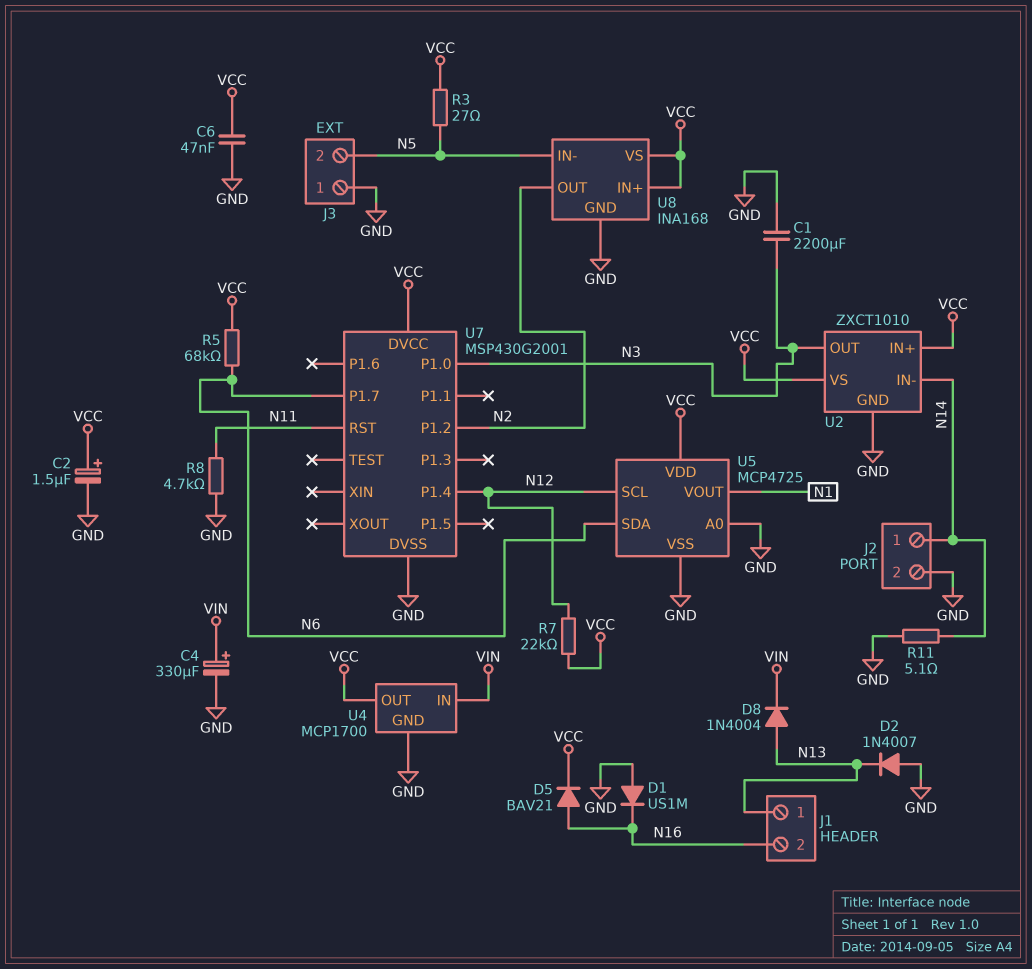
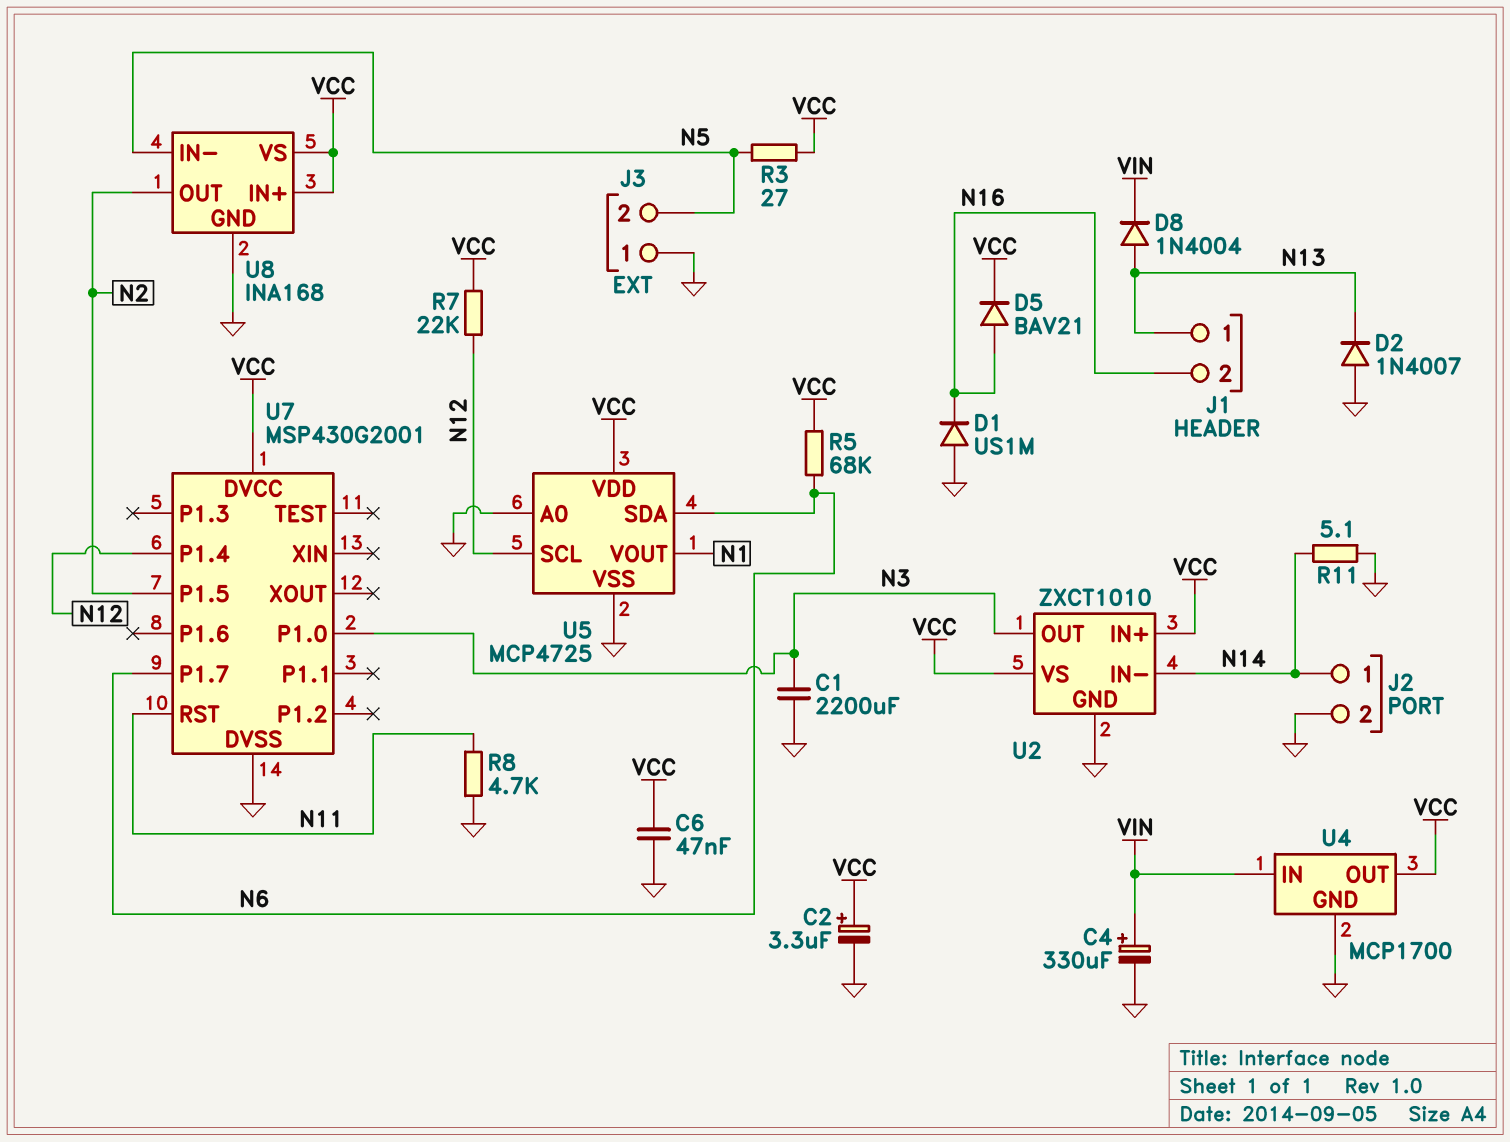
C2: 1.5uF (plus VCC, minus GND) -> 3.3uF (plus VCC, minus GND)
U7 pin P1.2: N2 -> none
U7 pin P1.5: none -> N2

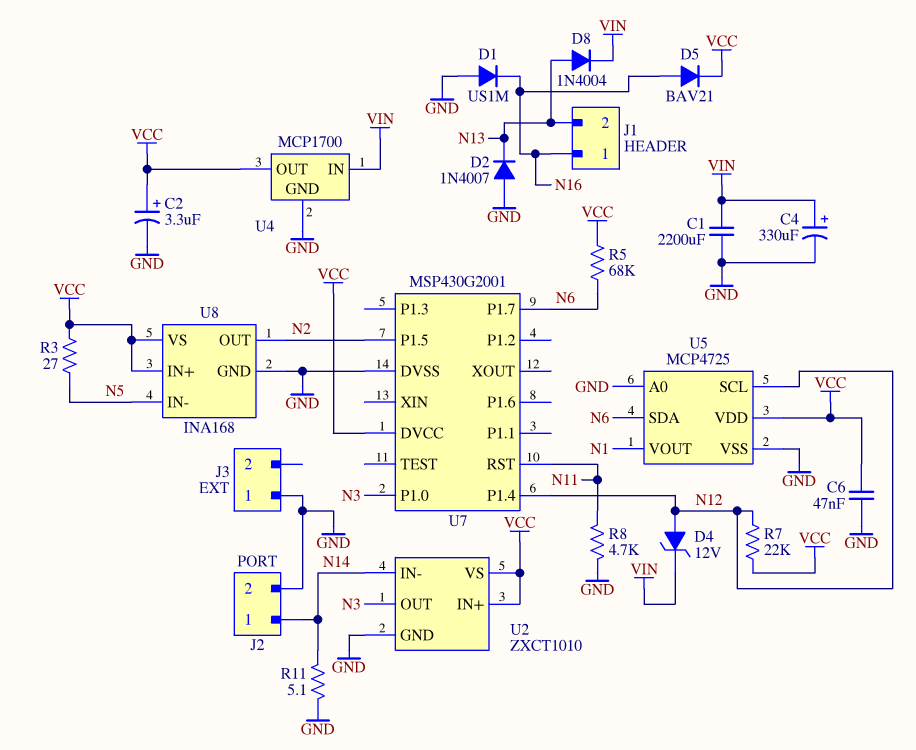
C1: 2200uF (GND, N3) -> 2200uF (GND, VIN)
D4: none -> zener 12V (A N12, K VIN)
J1 pin 1: N13 -> N16
J1 pin 2: N16 -> N13
J3 pin 2: N5 -> none

